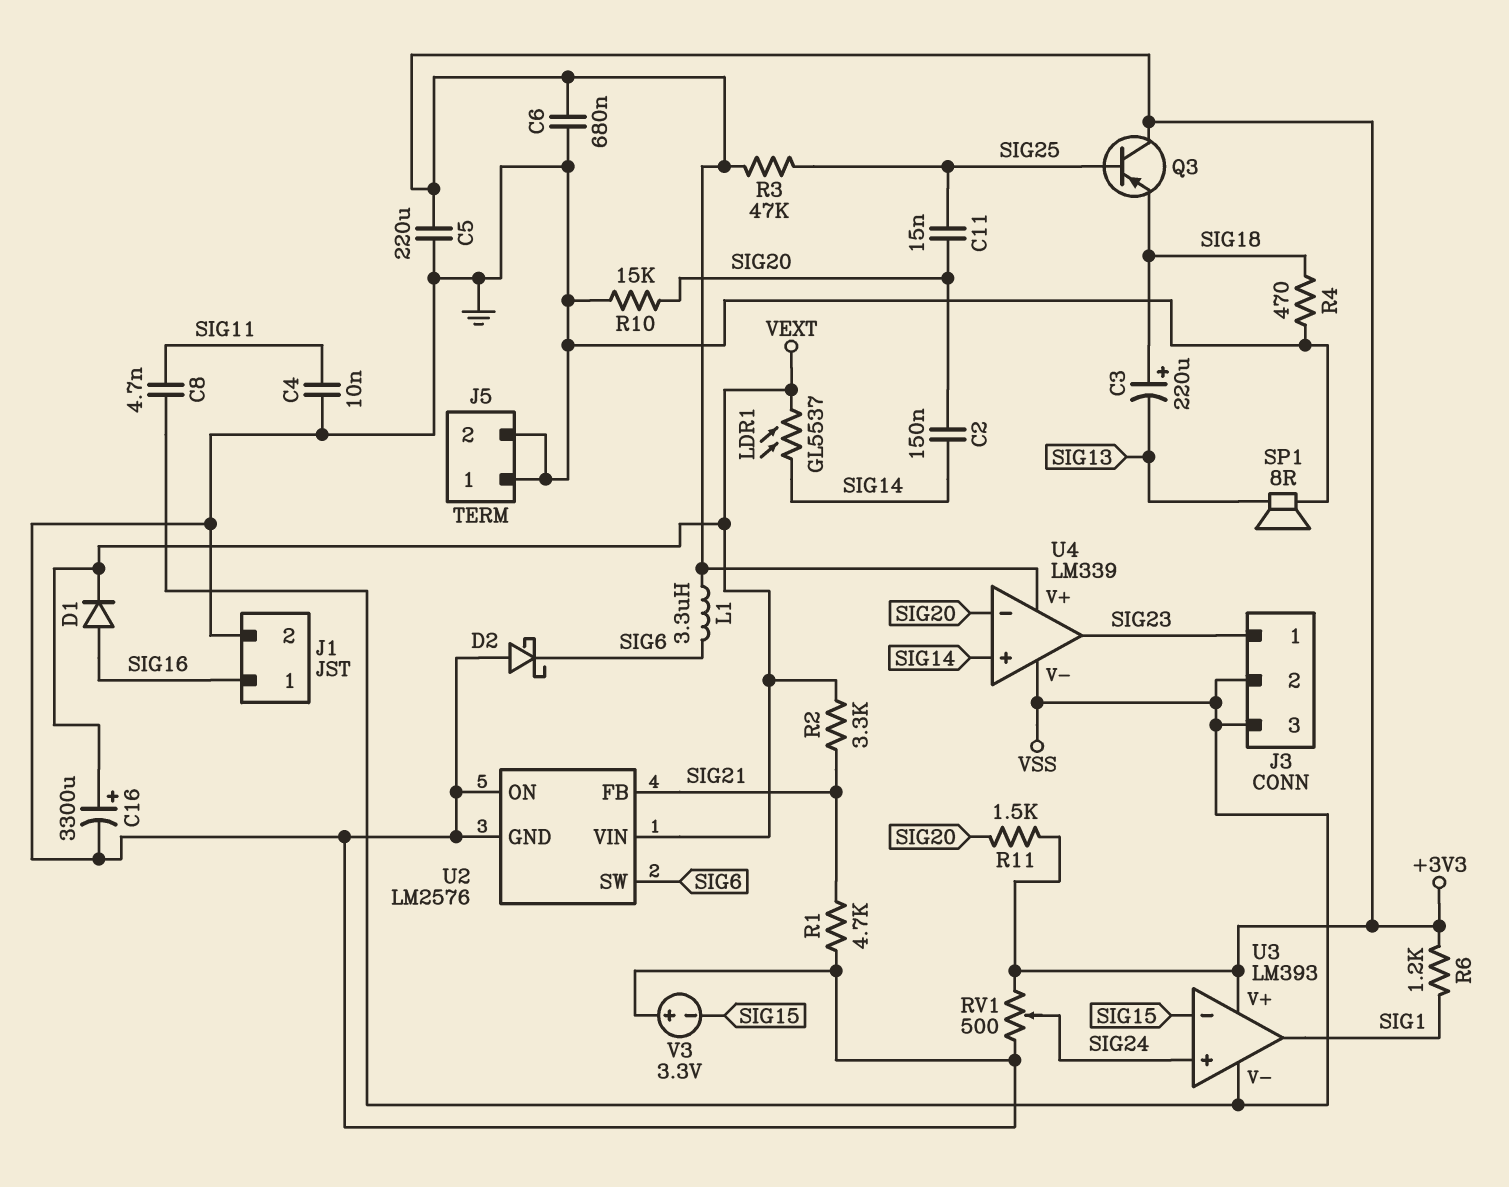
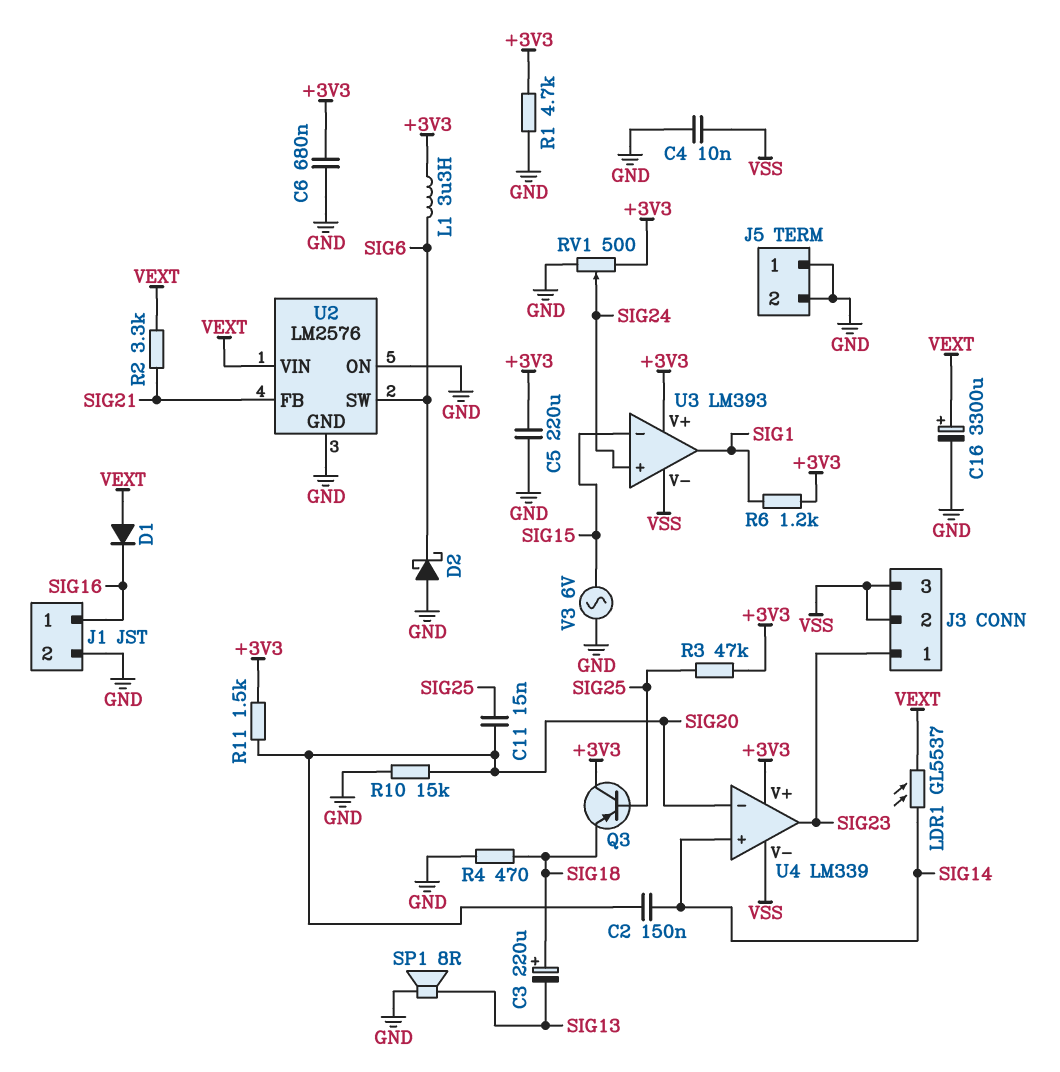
C4: 10nF (GND, SIG11) -> 10nF (GND, VSS)
C8: 4.7nF (SIG11, VSS) -> none
D1: diode (A SIG16, K VEXT) -> diode (A VEXT, K SIG16)
R1: 4.7k (GND, SIG21) -> 4.7k (+3V3, GND)
V3: 3.3V (plus GND, minus SIG15) -> AC 6V (GND, SIG15)

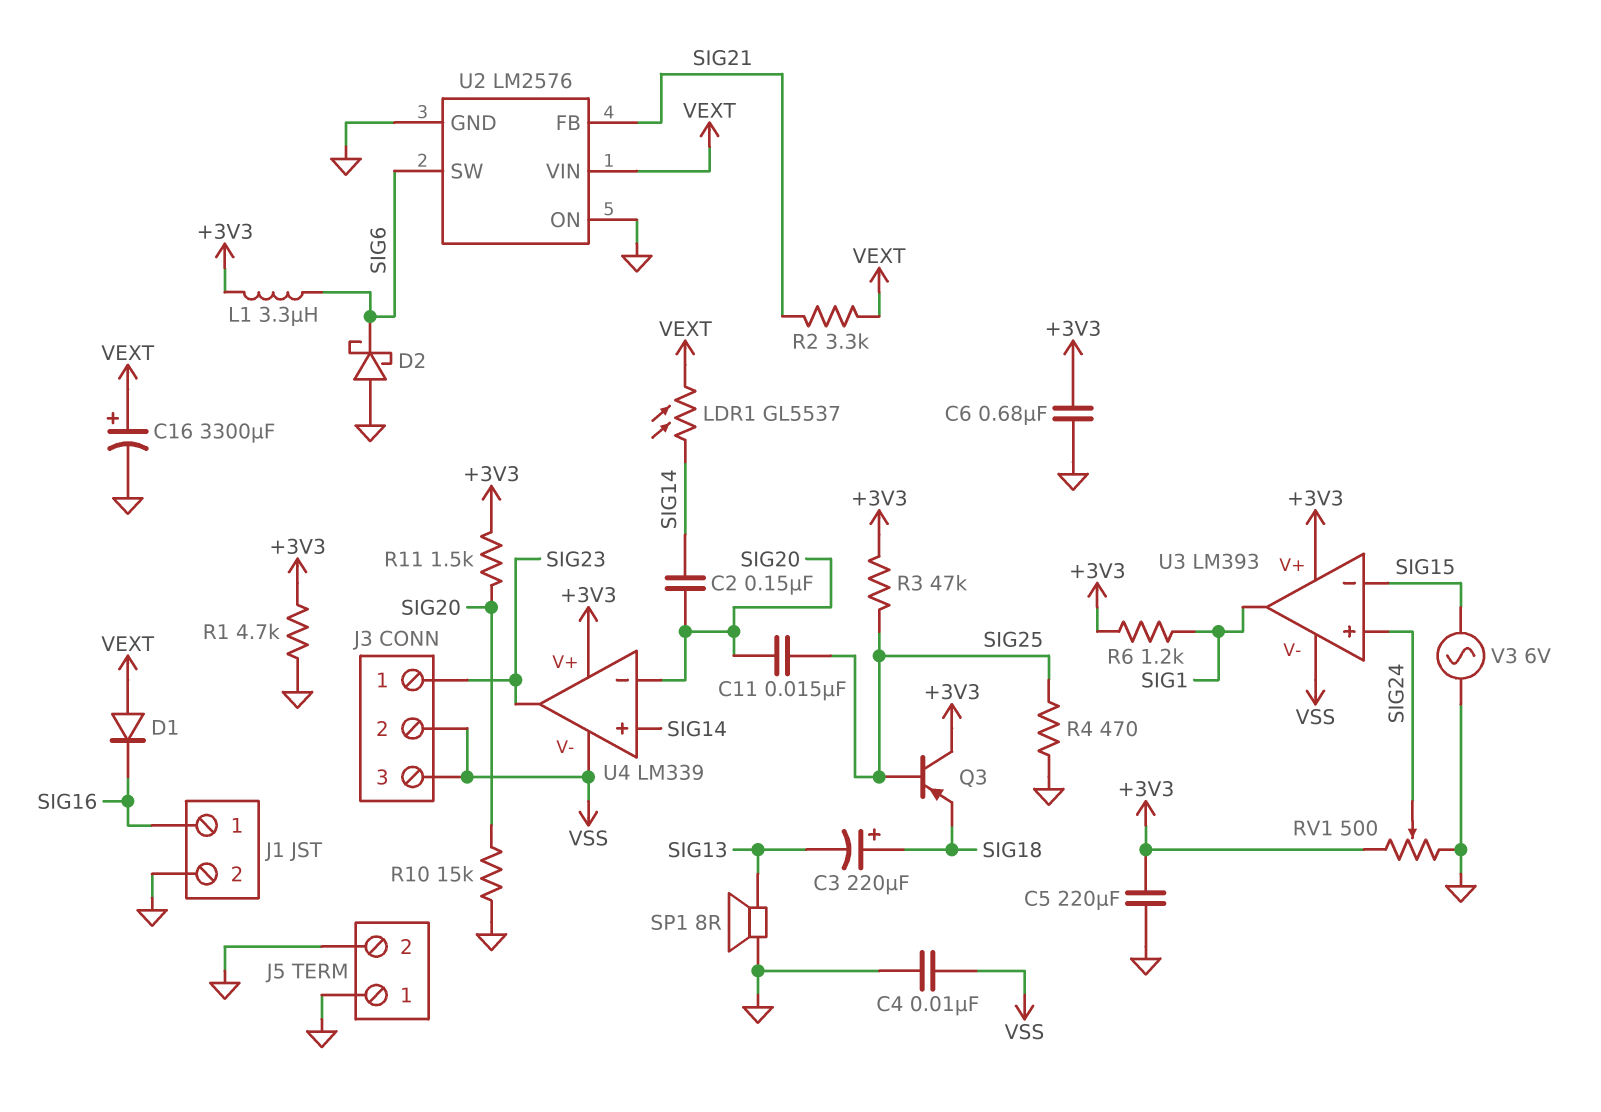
R4: 470 (GND, SIG18) -> 470 (GND, SIG25)

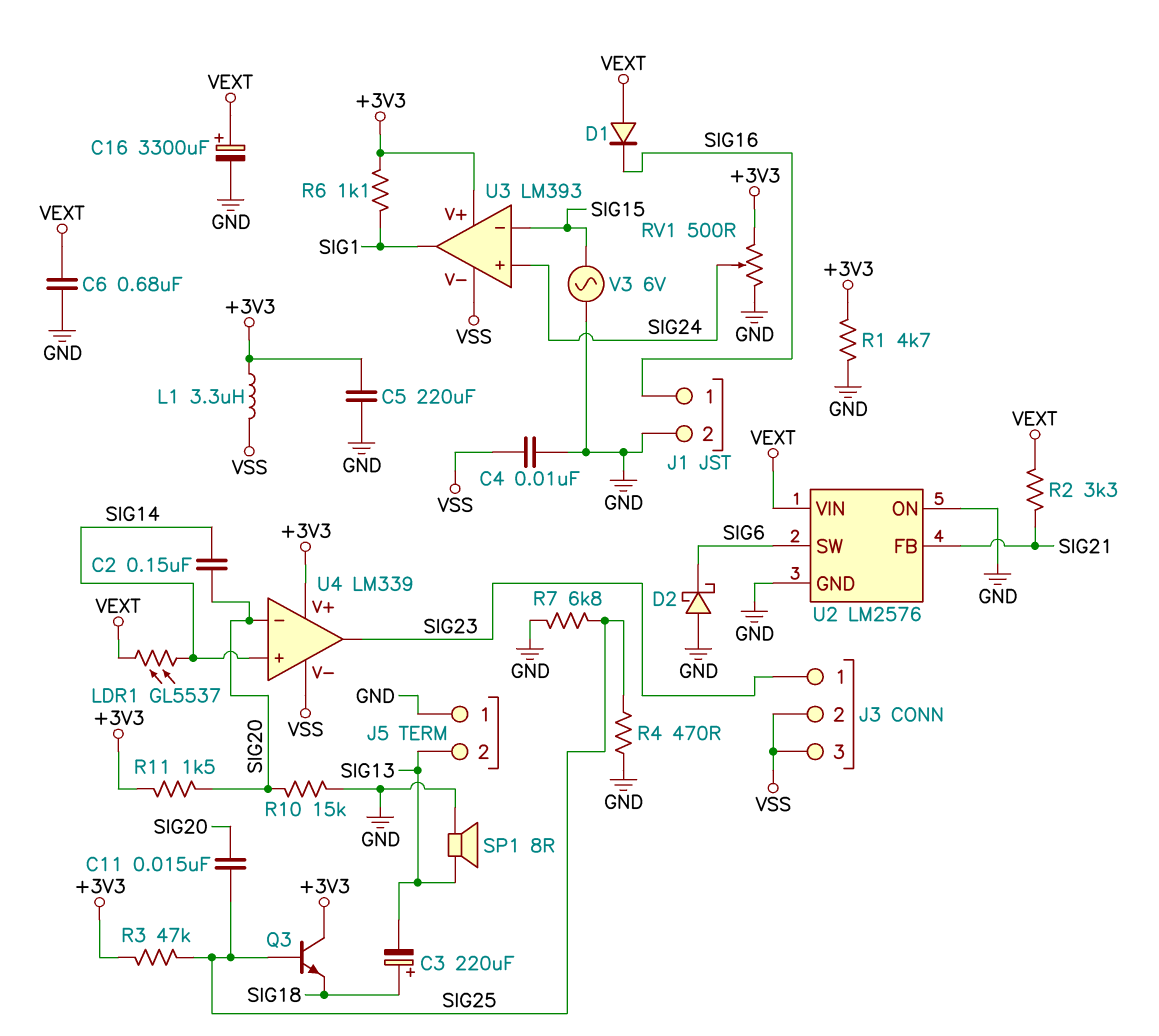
C6: 680nF (+3V3, GND) -> 680nF (GND, VEXT)
J5 pin 2: GND -> SIG13
L1: 3.3uH (+3V3, SIG6) -> 3.3uH (+3V3, VSS)
Q3: PNP (B SIG25, C +3V3, E SIG18) -> NPN (B SIG25, C +3V3, E SIG18)
R6: 1.2k (+3V3, SIG1) -> 1.1k (+3V3, SIG1)
R7: none -> 6.8k (GND, SIG25)

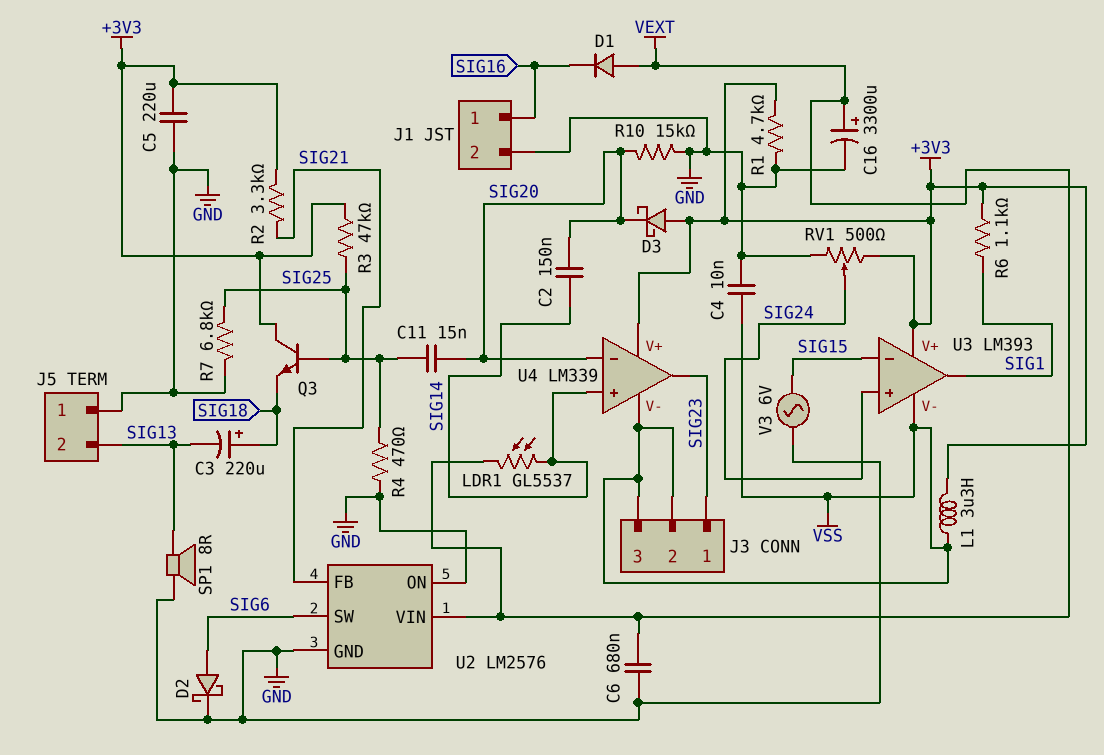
D2: schottky (A GND, K SIG6) -> schottky (A SIG6, K GND)
D3: none -> schottky (A +3V3, K SIG20)
R2: 3.3k (SIG21, VEXT) -> 3.3k (+3V3, SIG21)
R11: 1.5k (+3V3, SIG20) -> none

